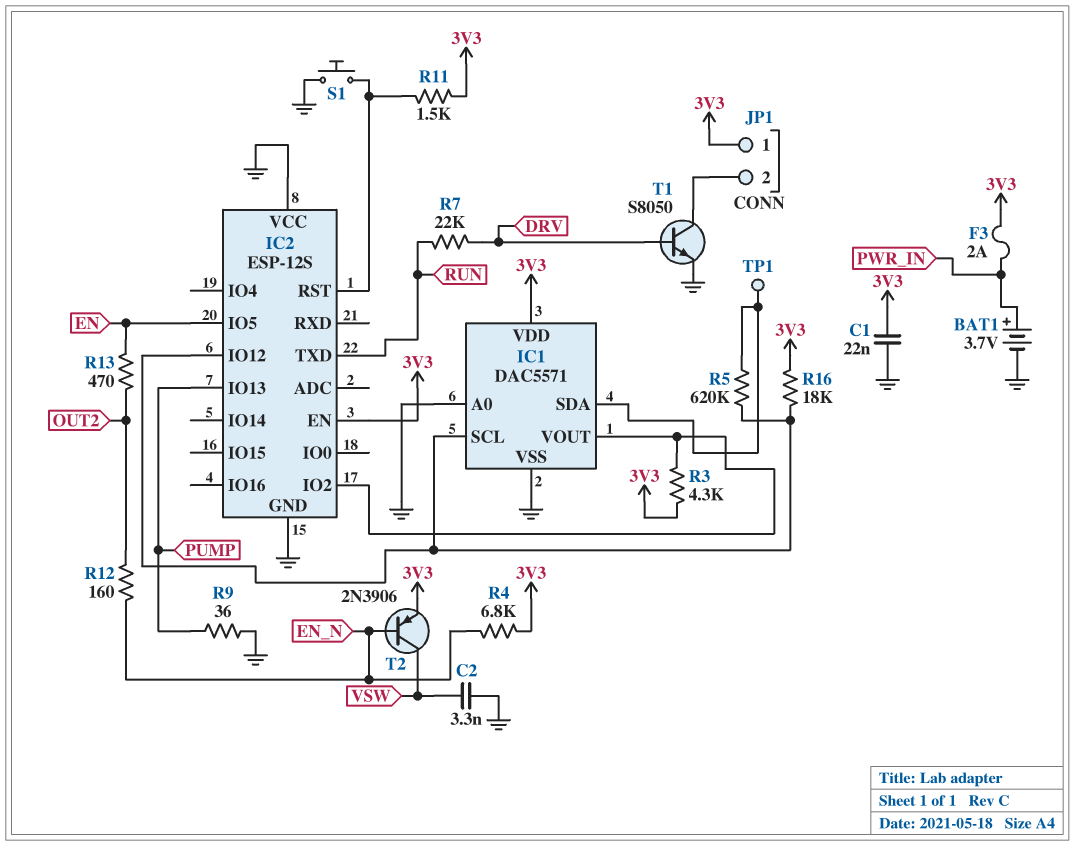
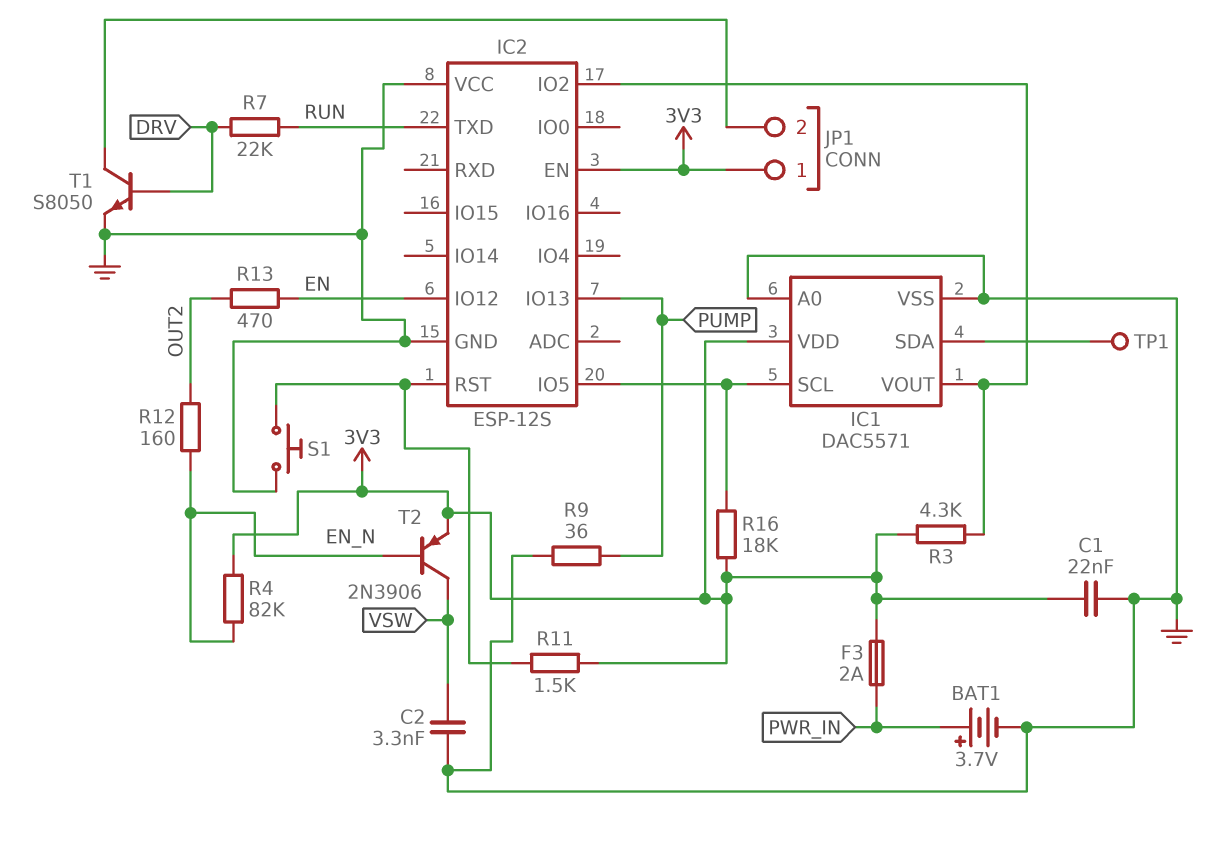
IC2 pin IO5: EN -> IC1/SCL
IC2 pin IO12: IC1/SCL -> EN
R4: 6.8k (3V3, EN_N) -> 82k (3V3, EN_N)
R5: 620k (IC1/SCL, IC1/SDA) -> none

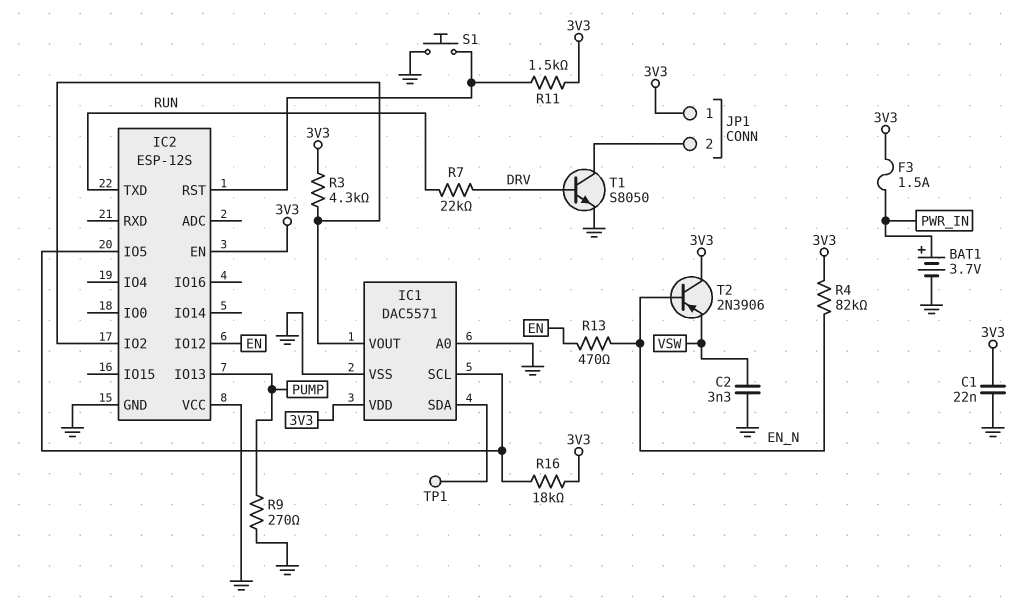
F3: 2A (3V3, PWR_IN) -> 1.5A (3V3, PWR_IN)
R9: 36 (GND, PUMP) -> 270 (GND, PUMP)
R12: 160 (EN_N, OUT2) -> none
R13: 470 (EN, OUT2) -> 470 (EN, EN_N)
T2: PNP 2N3906 (B EN_N, C VSW, E 3V3) -> PNP 2N3906 (B EN_N, C 3V3, E VSW)

